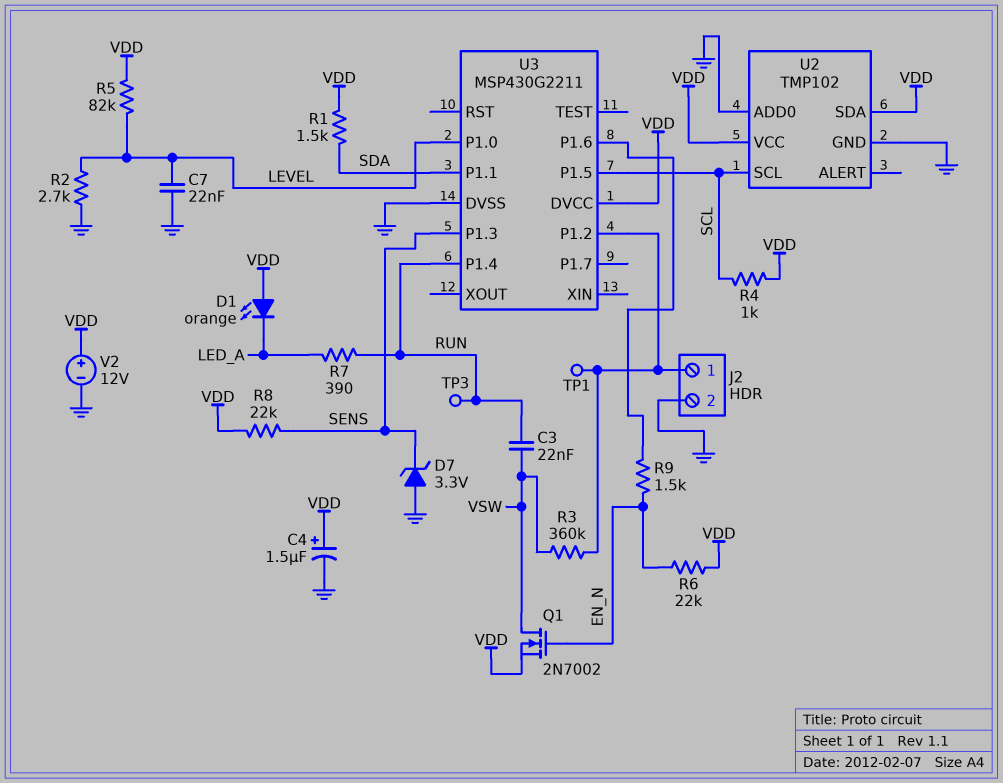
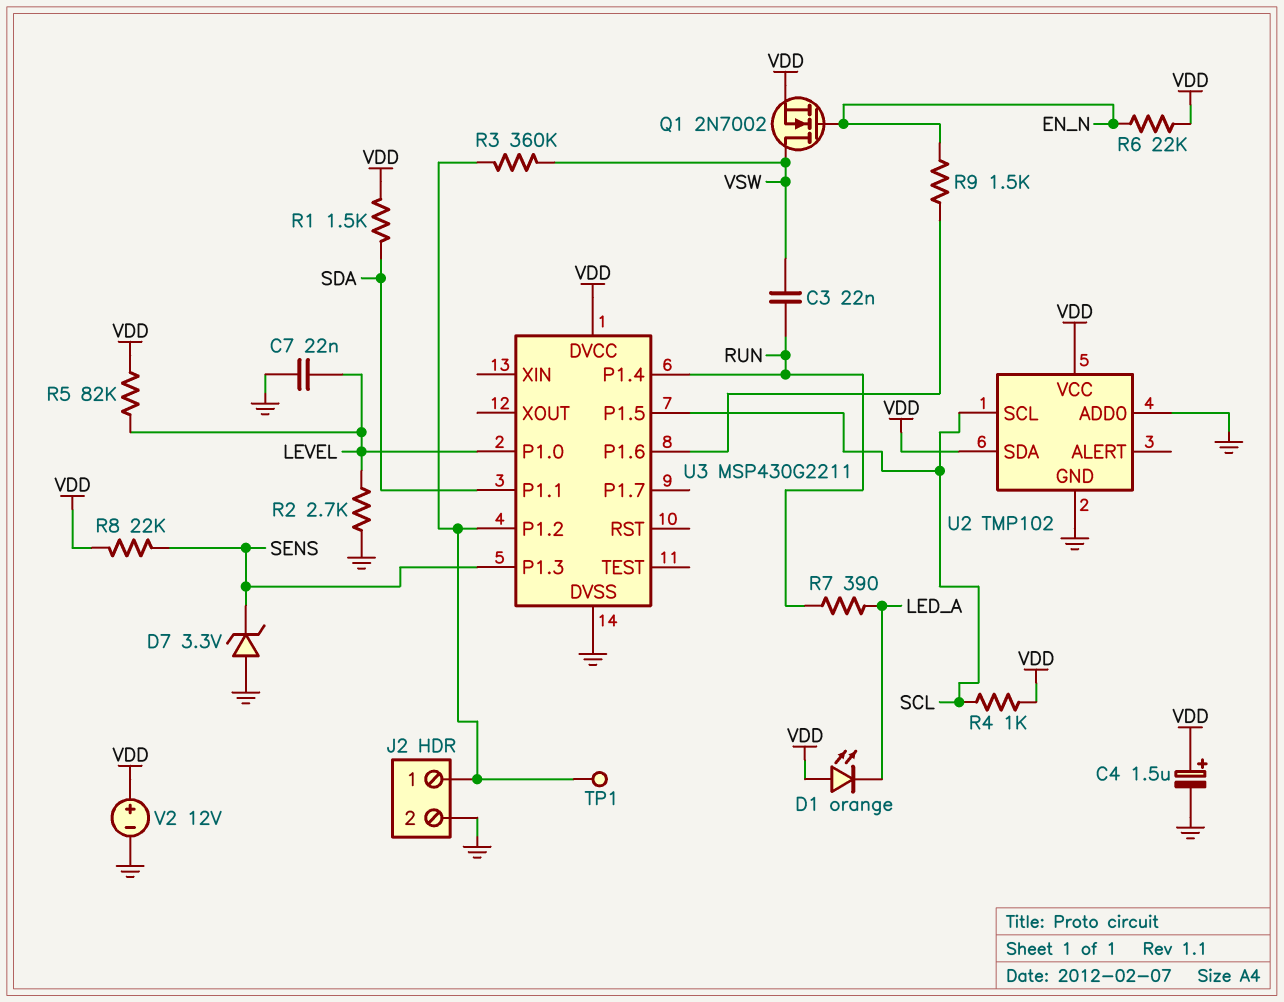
TP3: test point (RUN) -> none

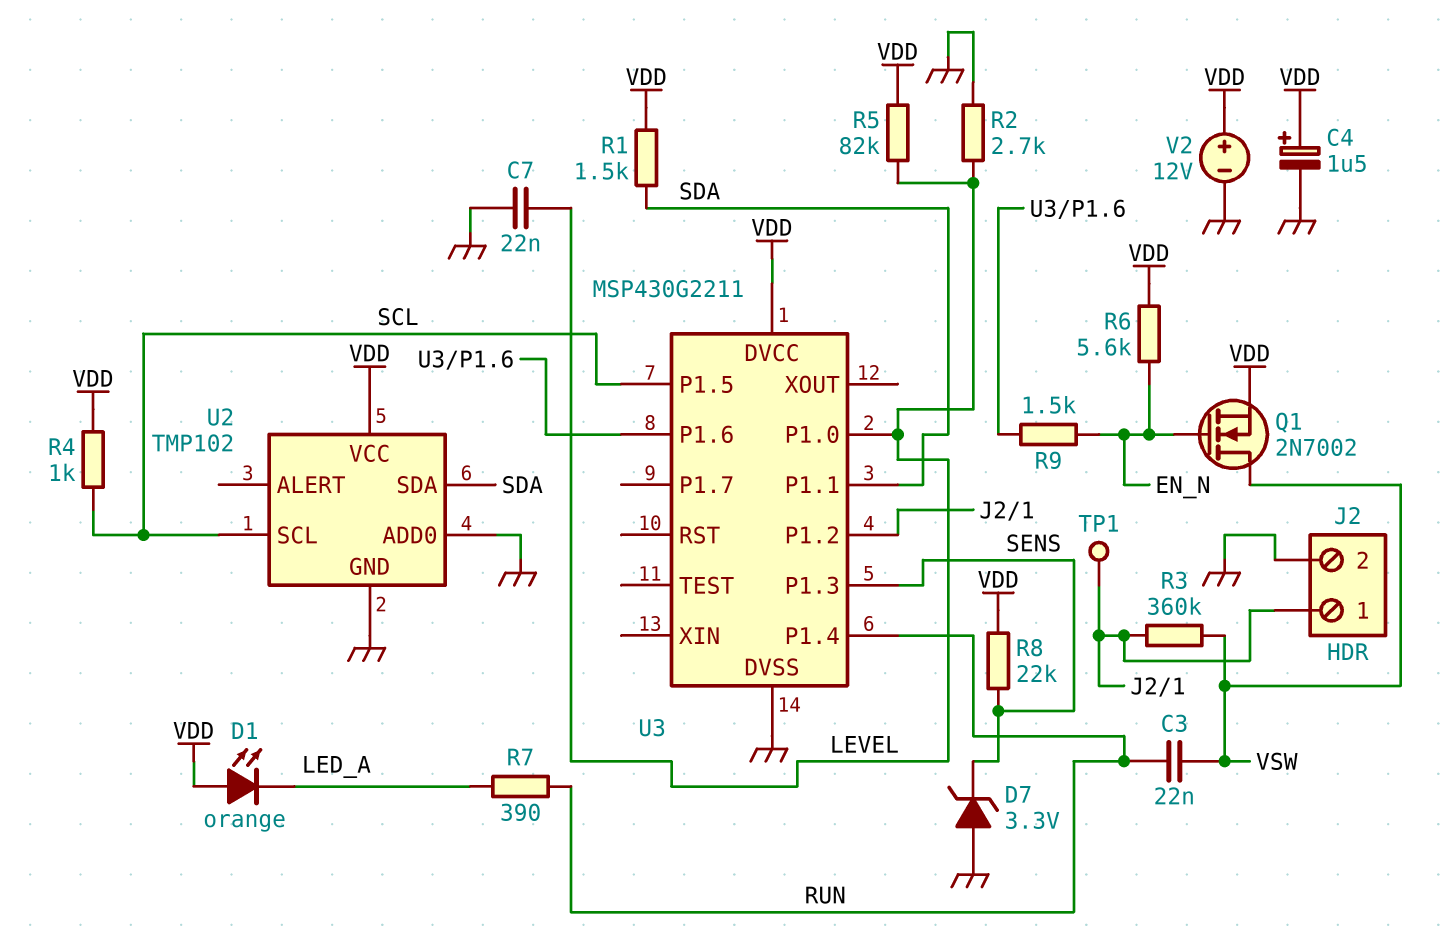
R6: 22k (EN_N, VDD) -> 5.6k (EN_N, VDD)
U2 pin SDA: VDD -> SDA

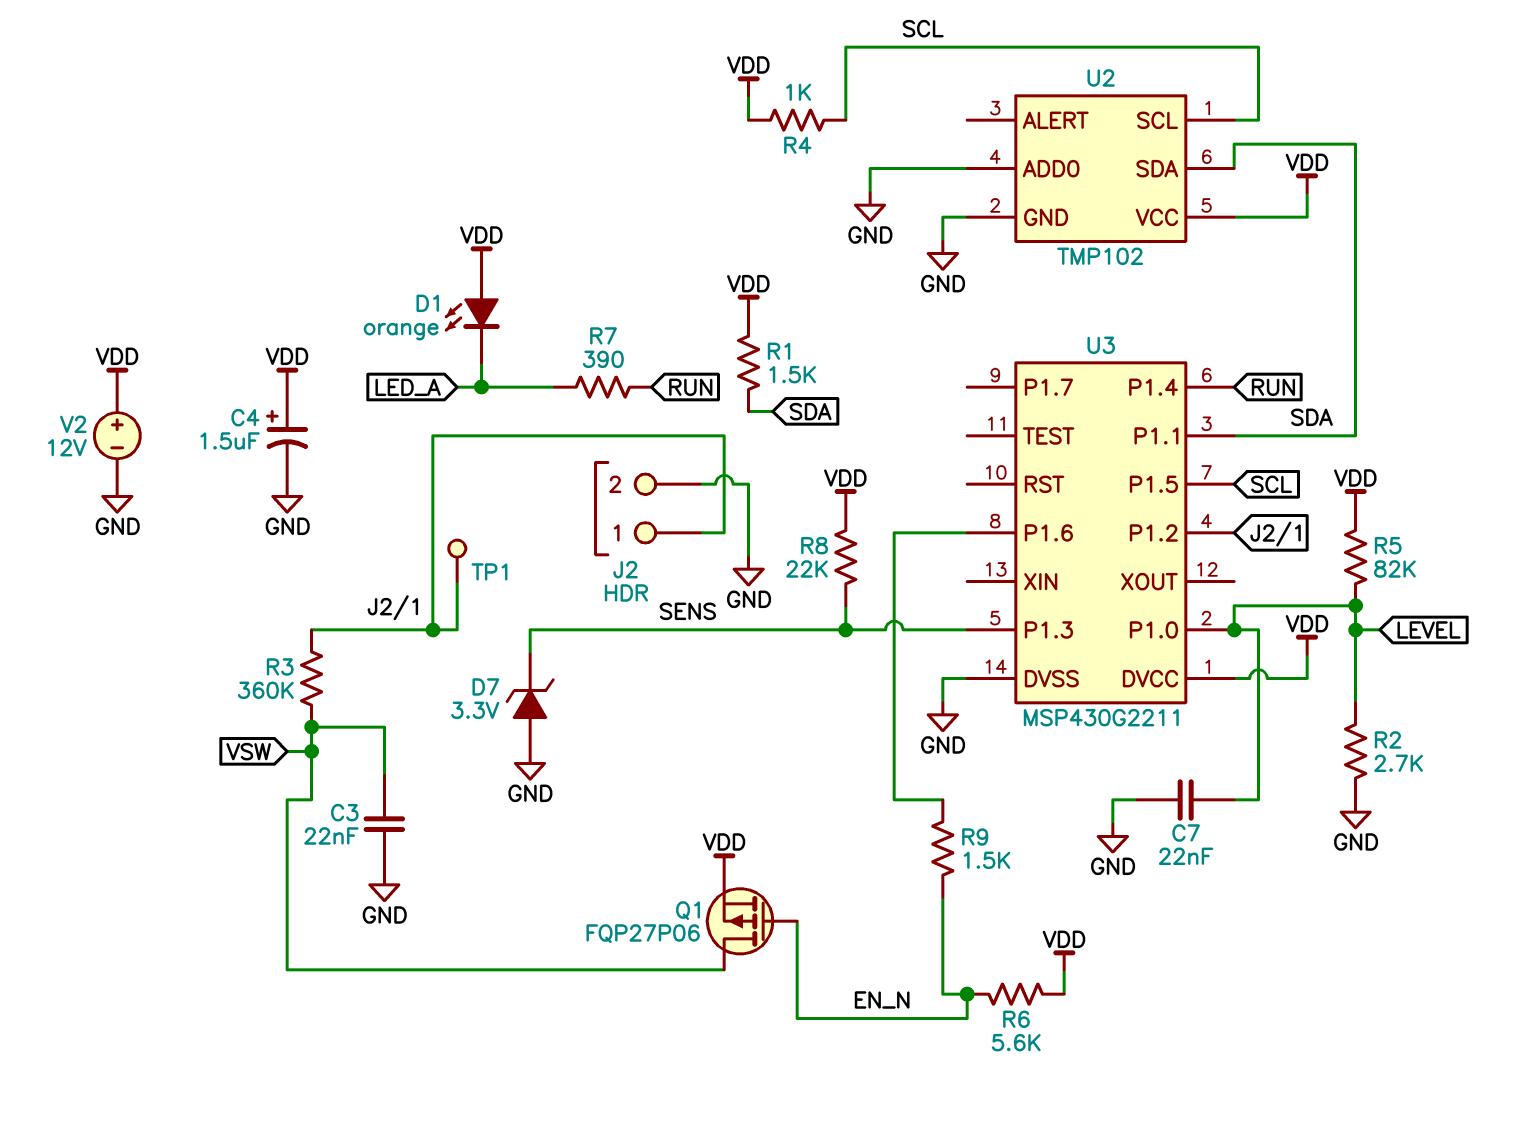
C3: 22nF (RUN, VSW) -> 22nF (GND, VSW)
Q1: NMOS 2N7002 (G EN_N, D VSW, S VDD) -> PMOS FQP27P06 (G EN_N, D VSW, S VDD)

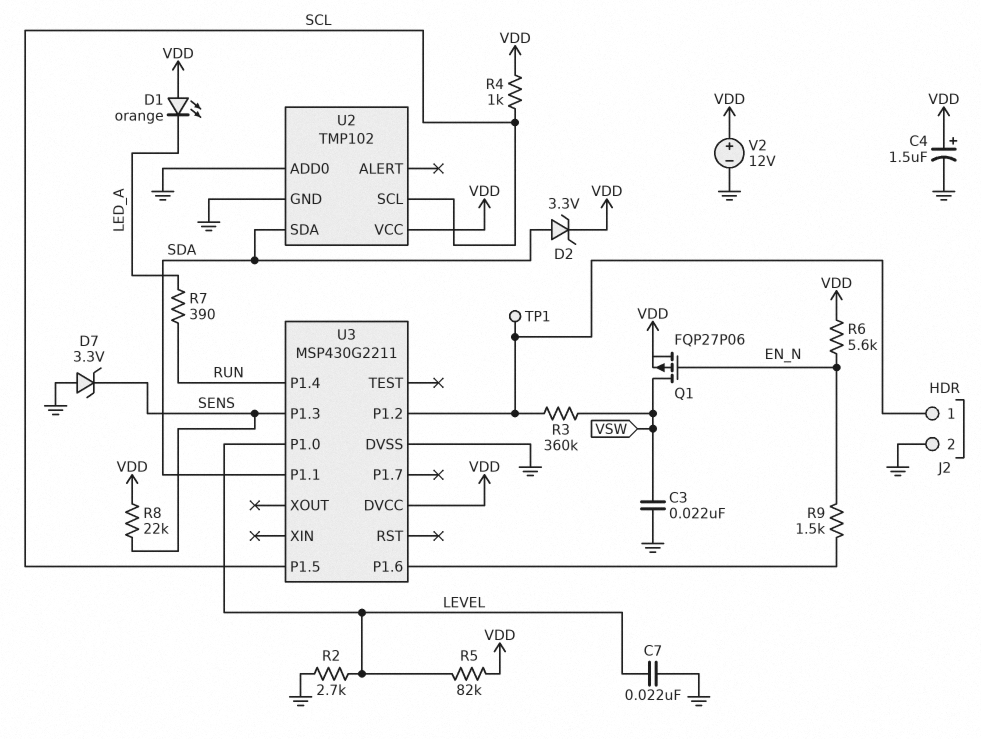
D2: none -> zener 3.3V (A SDA, K VDD)
R1: 1.5k (SDA, VDD) -> none

